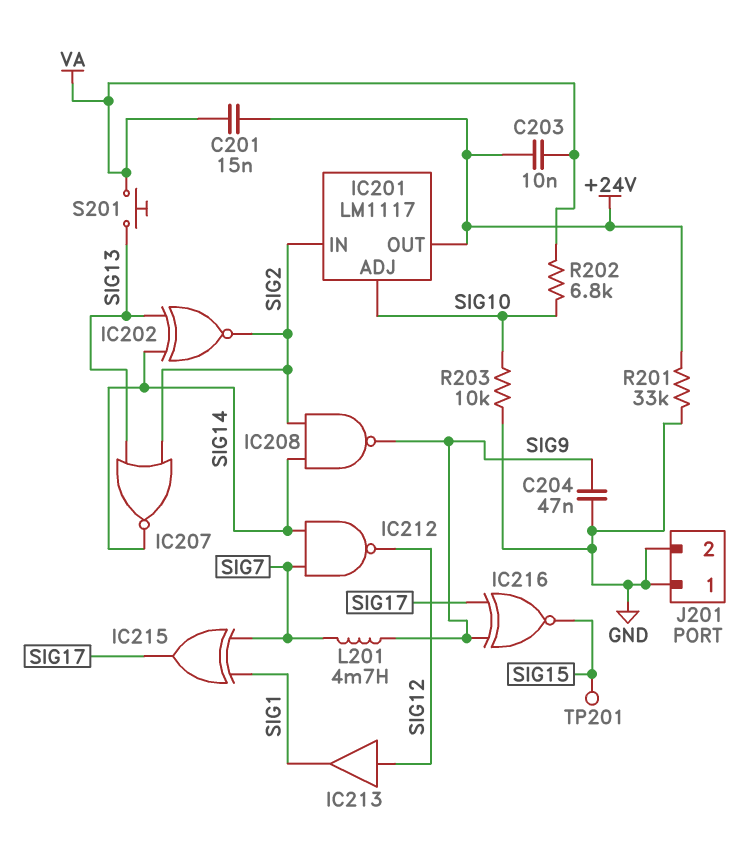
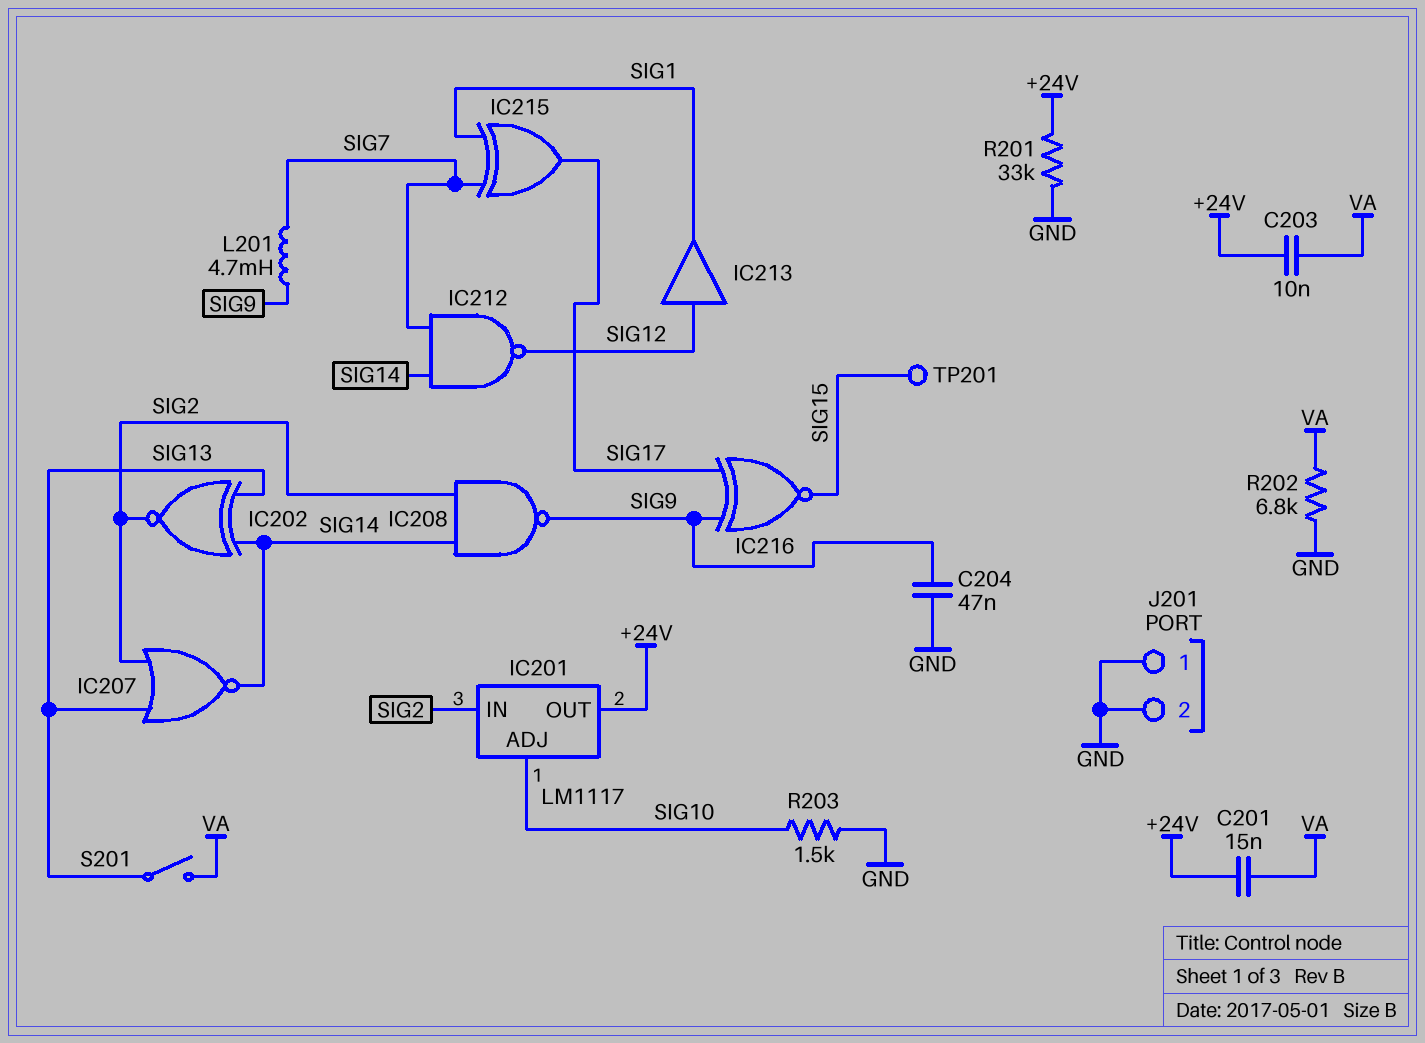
R202: 6.8k (SIG10, VA) -> 6.8k (GND, VA)
R203: 10k (GND, SIG10) -> 1.5k (GND, SIG10)
S201: button (SIG13, VA) -> switch (SIG13, VA)

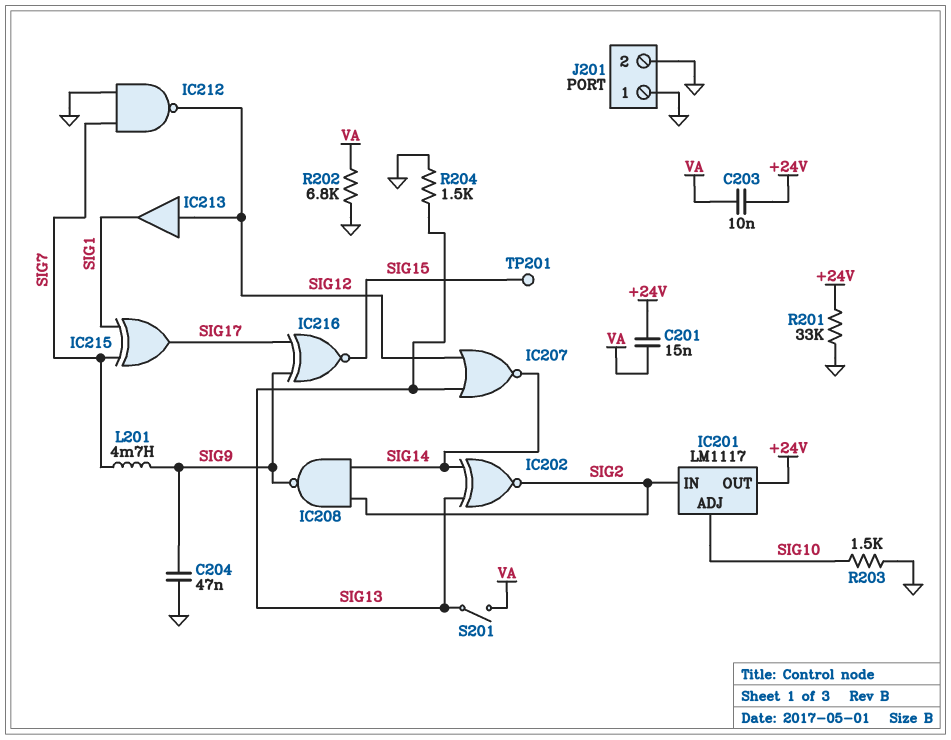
IC207: NOR (in SIG2, in SIG13, out SIG14) -> NOR (in SIG12, in SIG13, out SIG14)
IC212: NAND (in SIG7, in SIG14, out SIG12) -> NAND (in GND, in SIG7, out SIG12)
R204: none -> 1.5k (GND, SIG13)

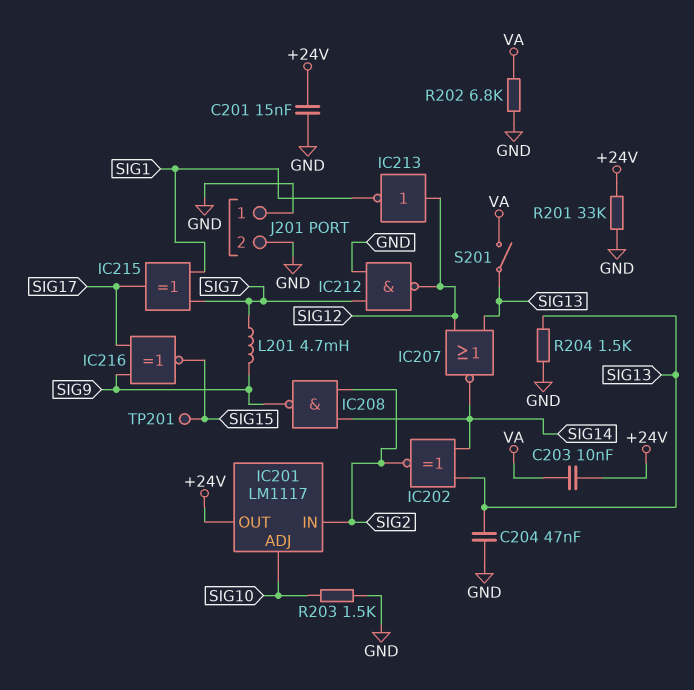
C201: 15nF (+24V, VA) -> 15nF (+24V, GND)
C204: 47nF (GND, SIG9) -> 47nF (GND, SIG13)
IC213: buffer (in SIG12, out SIG1) -> NOT (in SIG12, out SIG1)

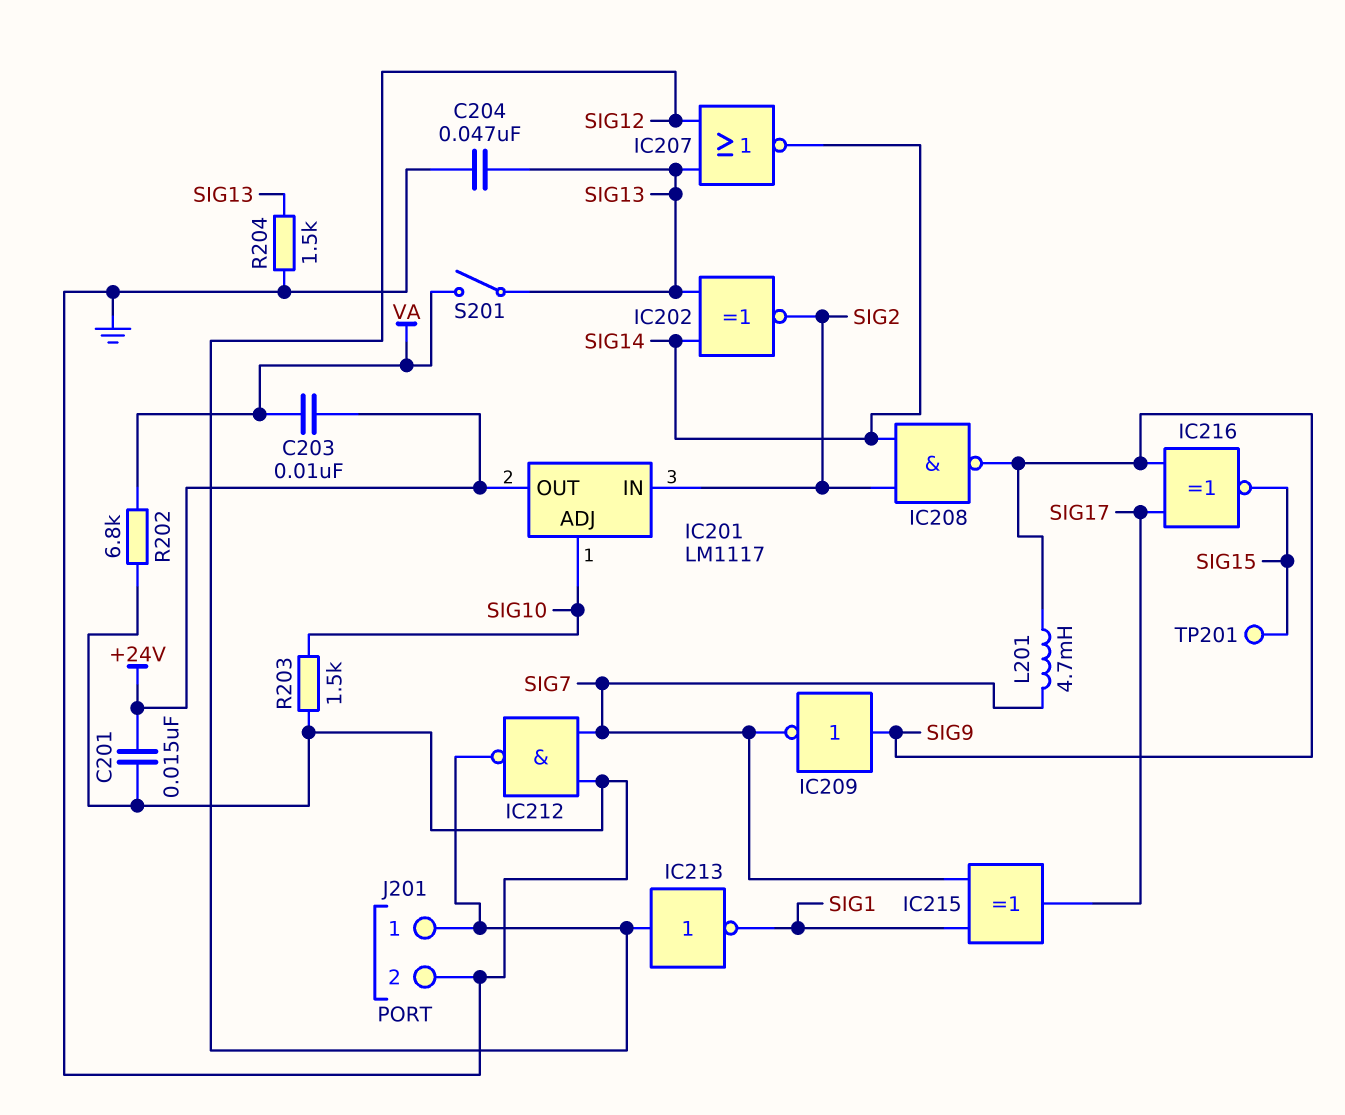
IC209: none -> NOT (in SIG9, out SIG7)
J201 pin 1: GND -> SIG12
R201: 33k (+24V, GND) -> none

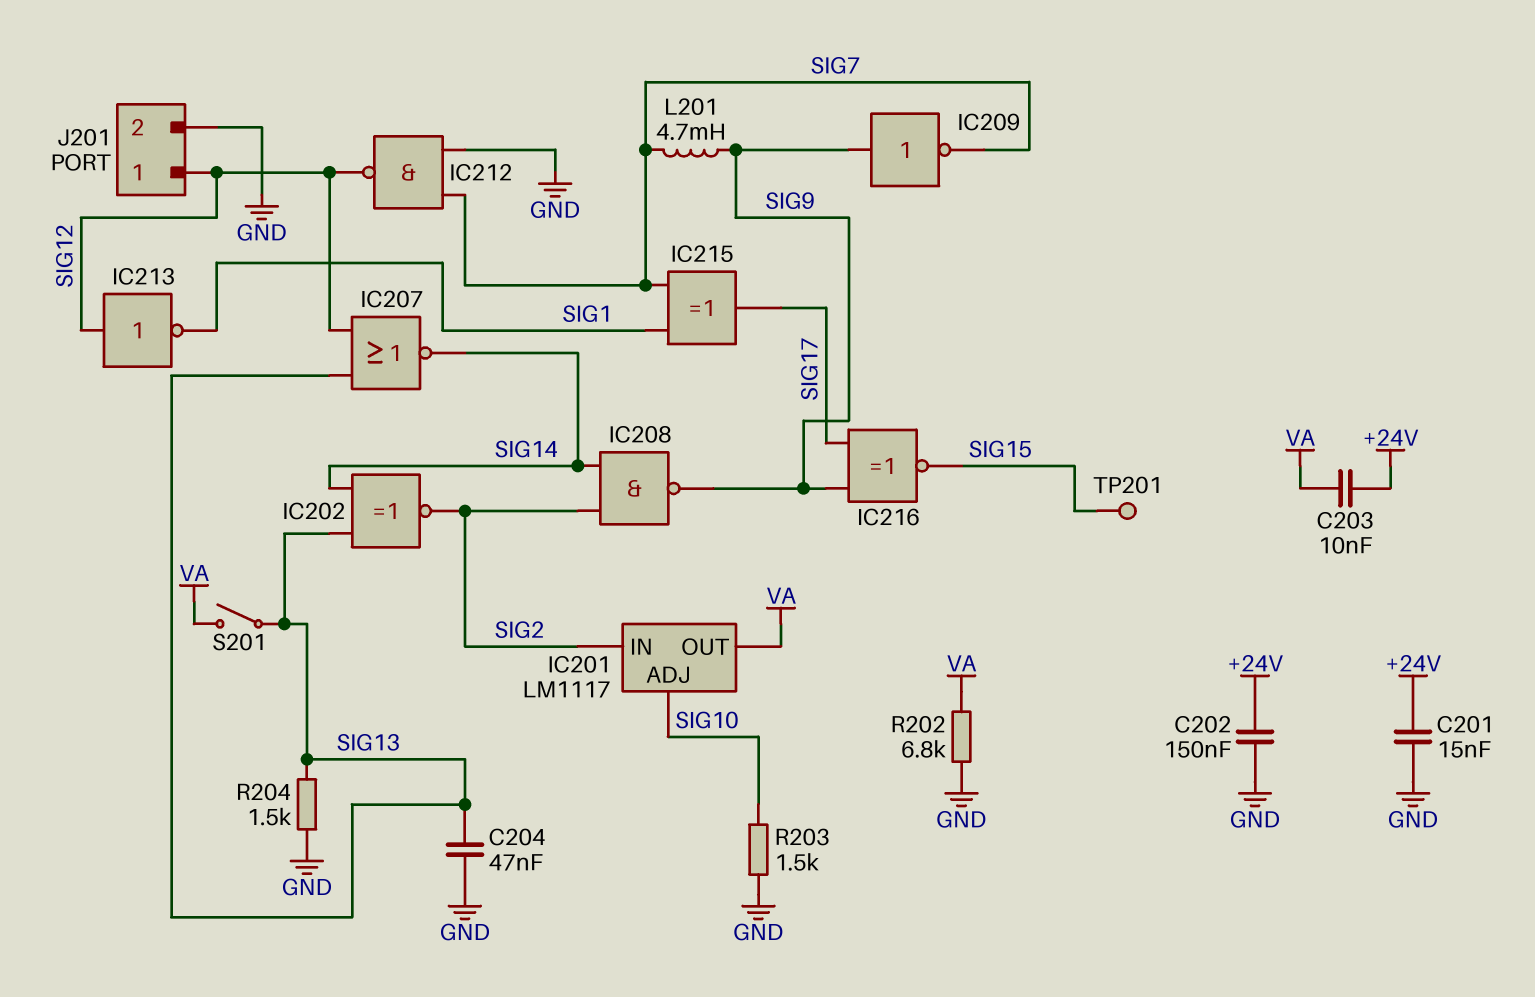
C202: none -> 150nF (+24V, GND)
IC201 pin OUT: +24V -> VA

